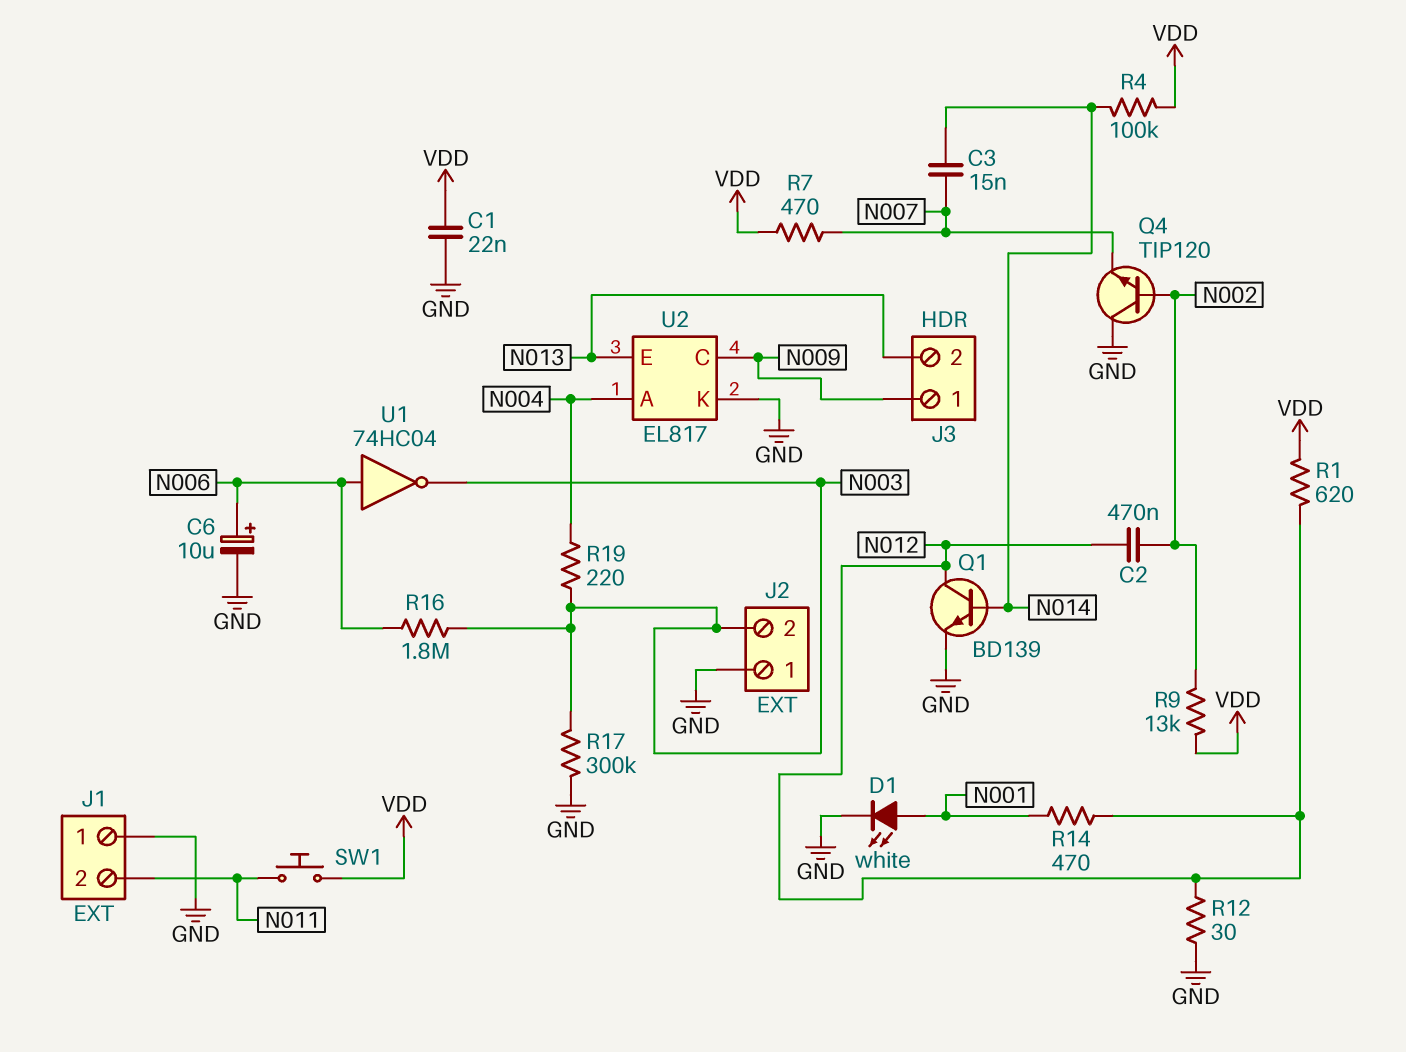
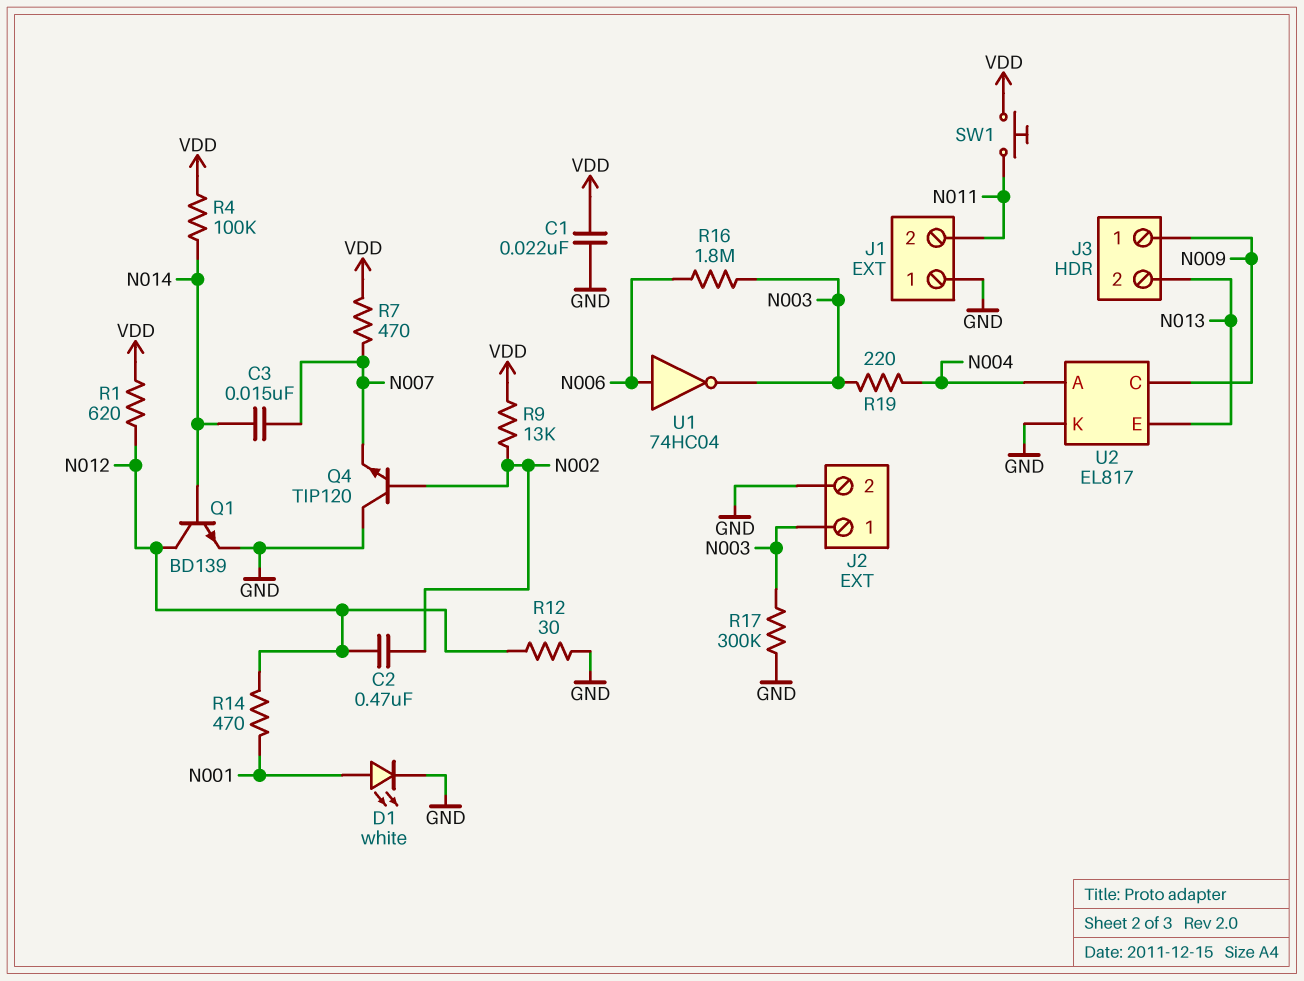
C6: 10uF (plus N006, minus GND) -> none
J2 pin 1: GND -> N003
J2 pin 2: N003 -> GND

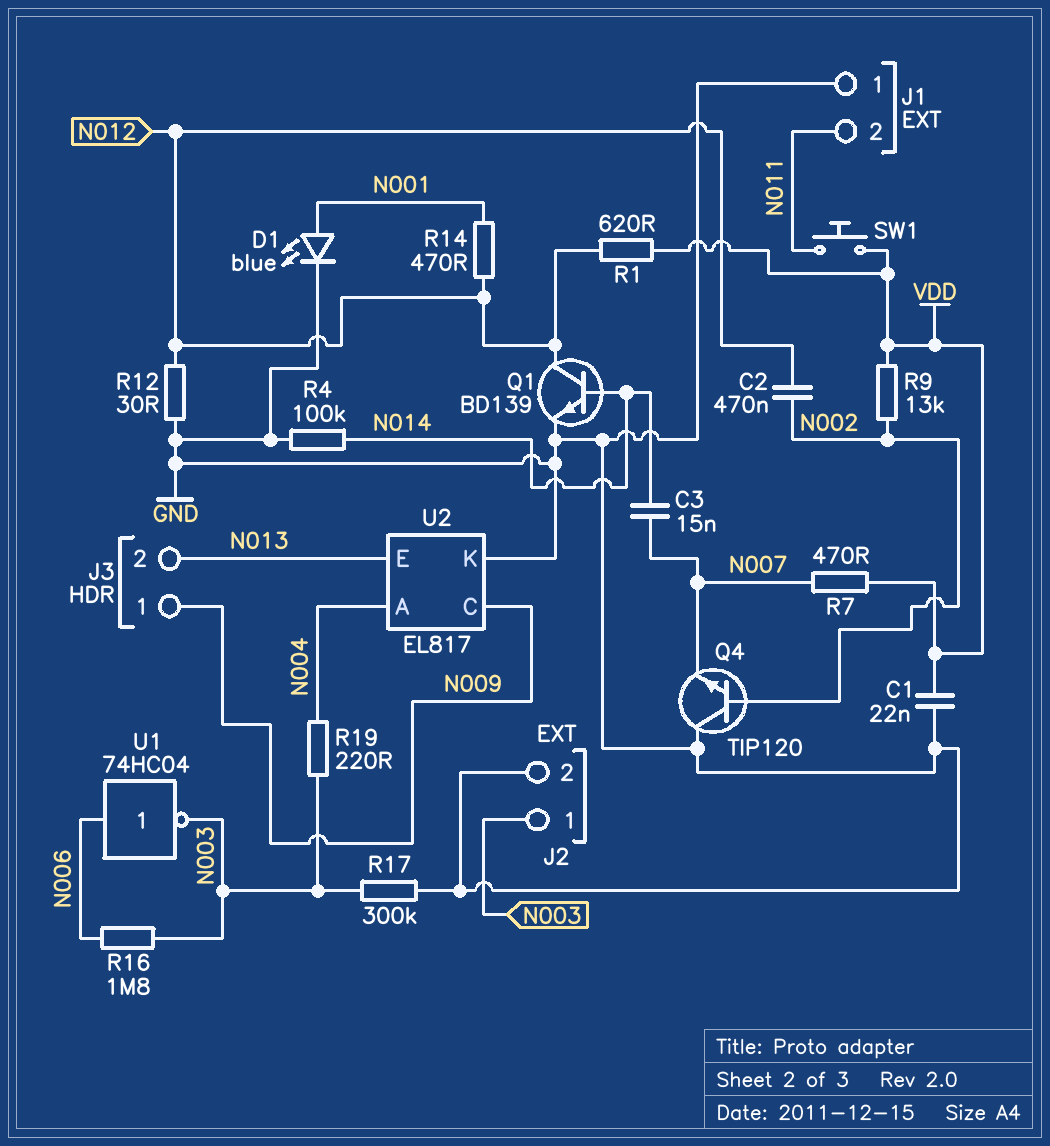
D1: LED white (A N001, K GND) -> LED blue (A N001, K GND)
R4: 100k (N014, VDD) -> 100k (GND, N014)

